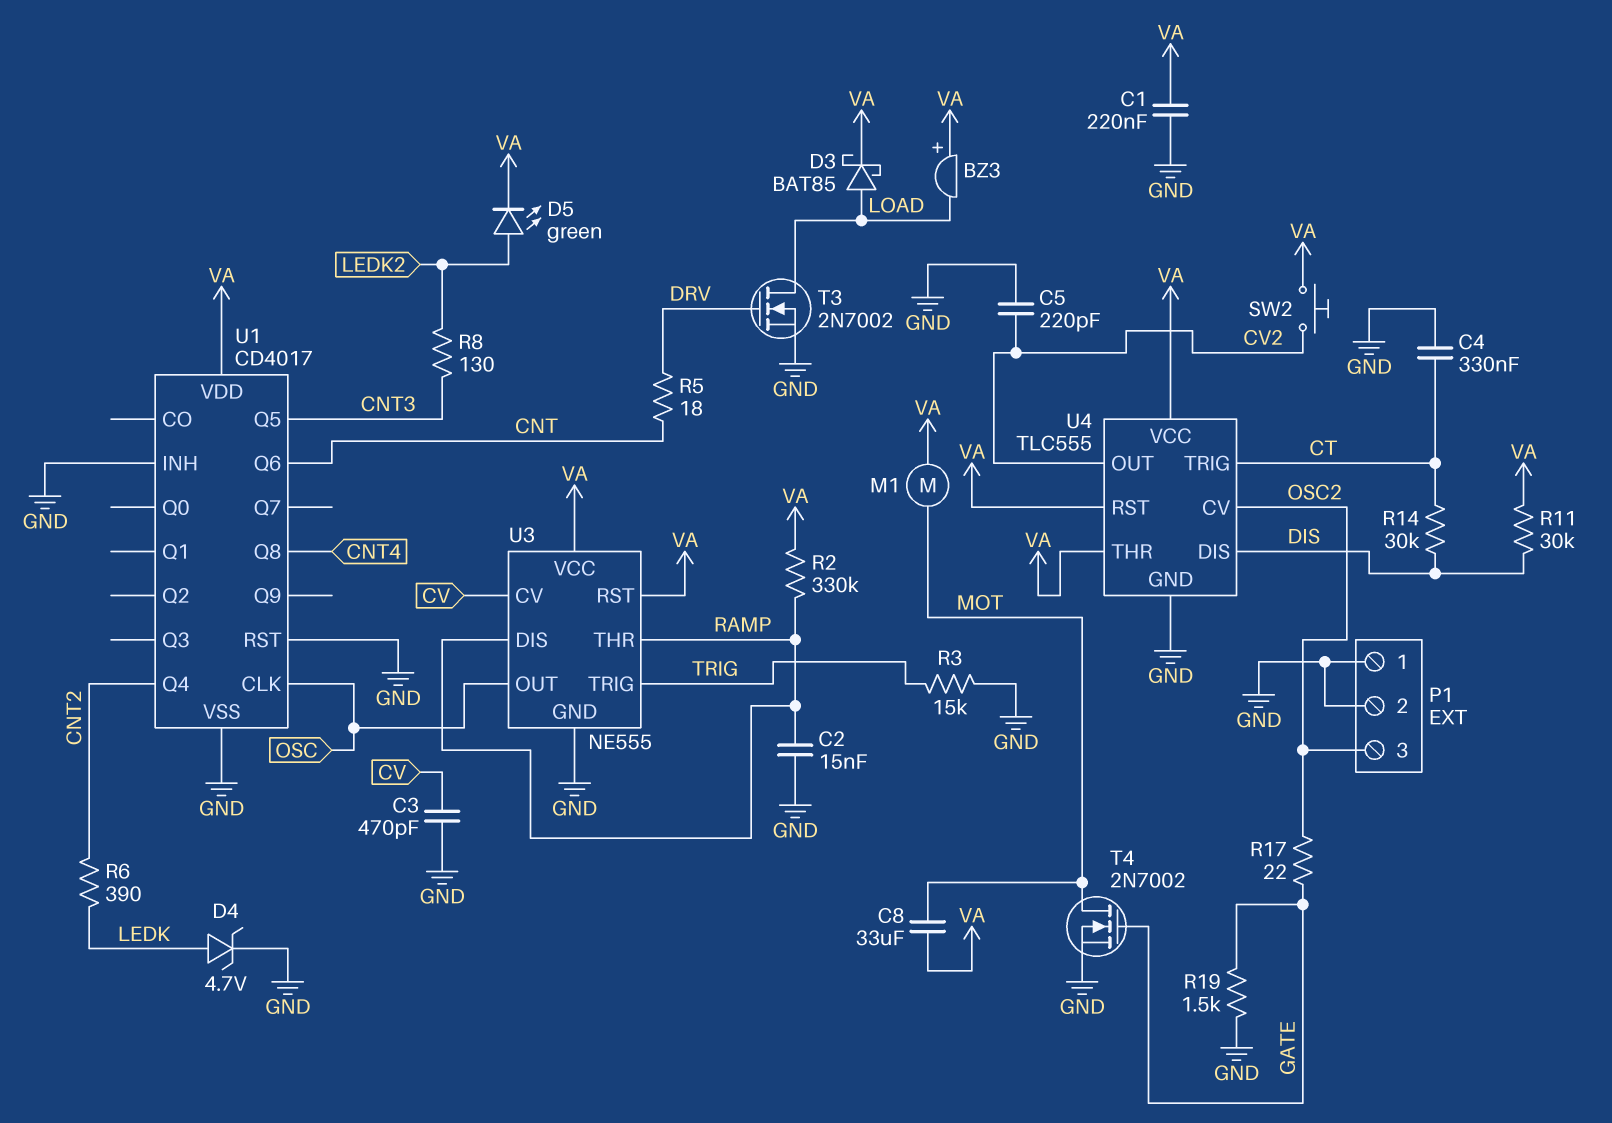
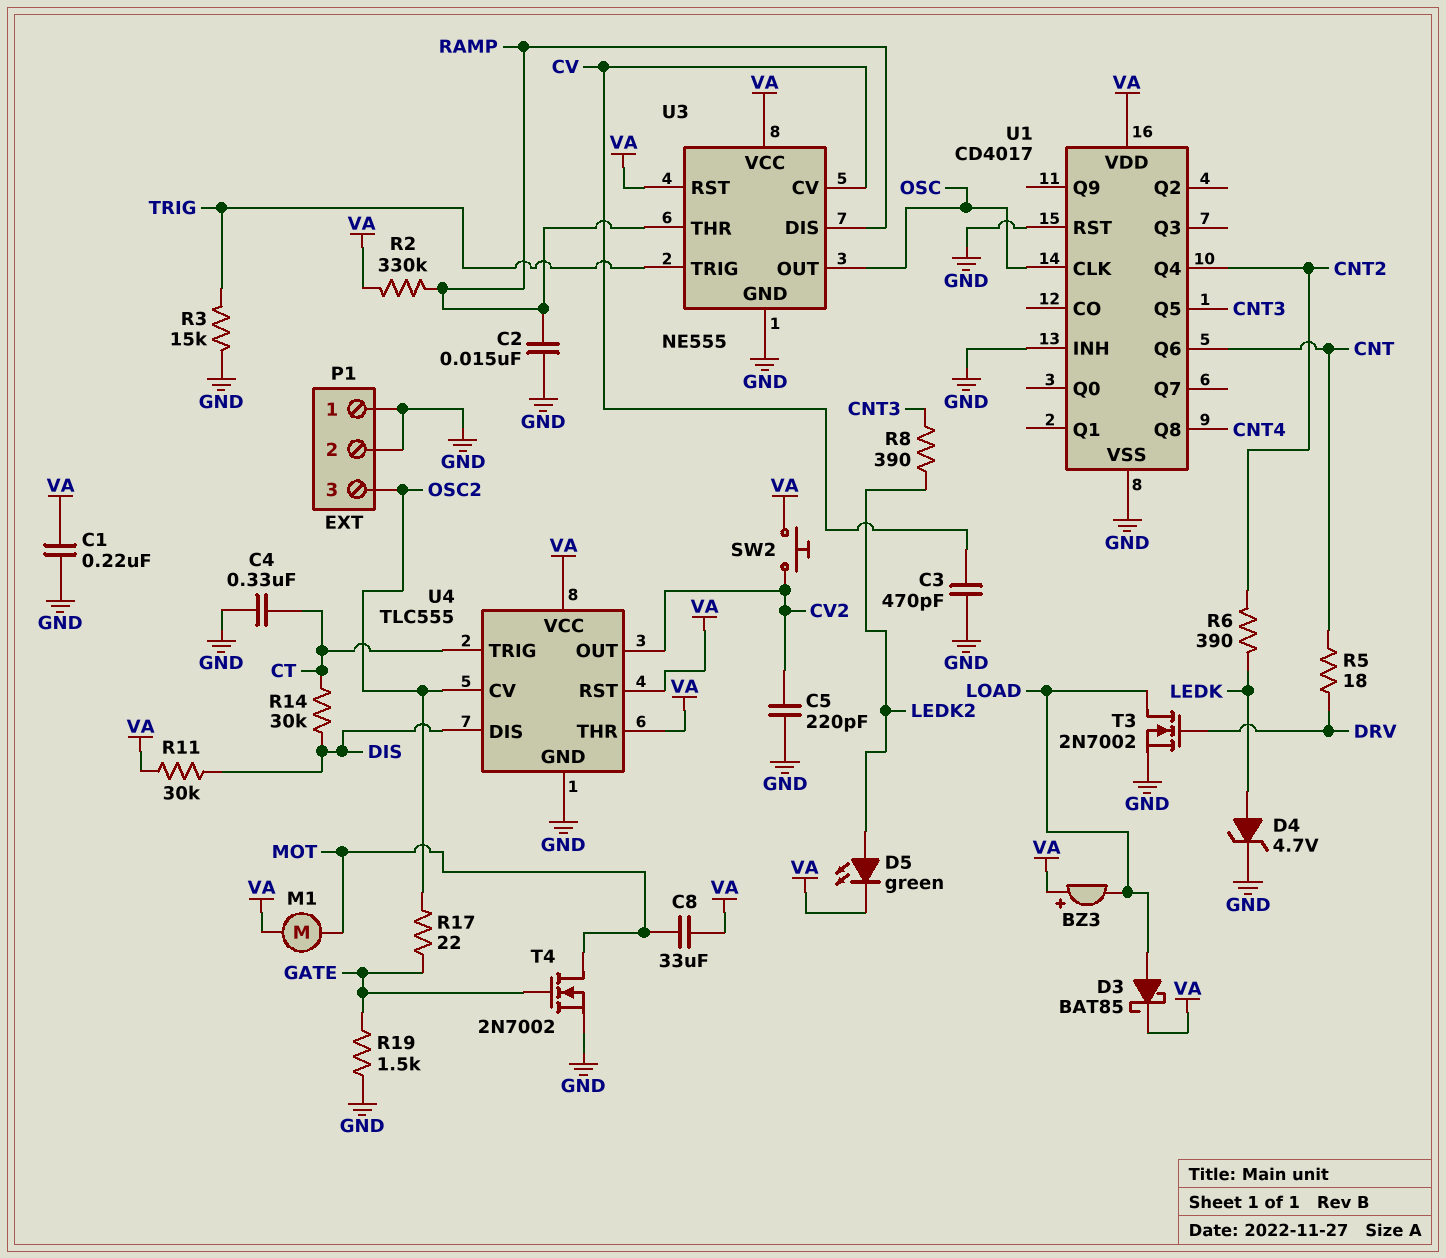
R8: 130 (CNT3, LEDK2) -> 390 (CNT3, LEDK2)

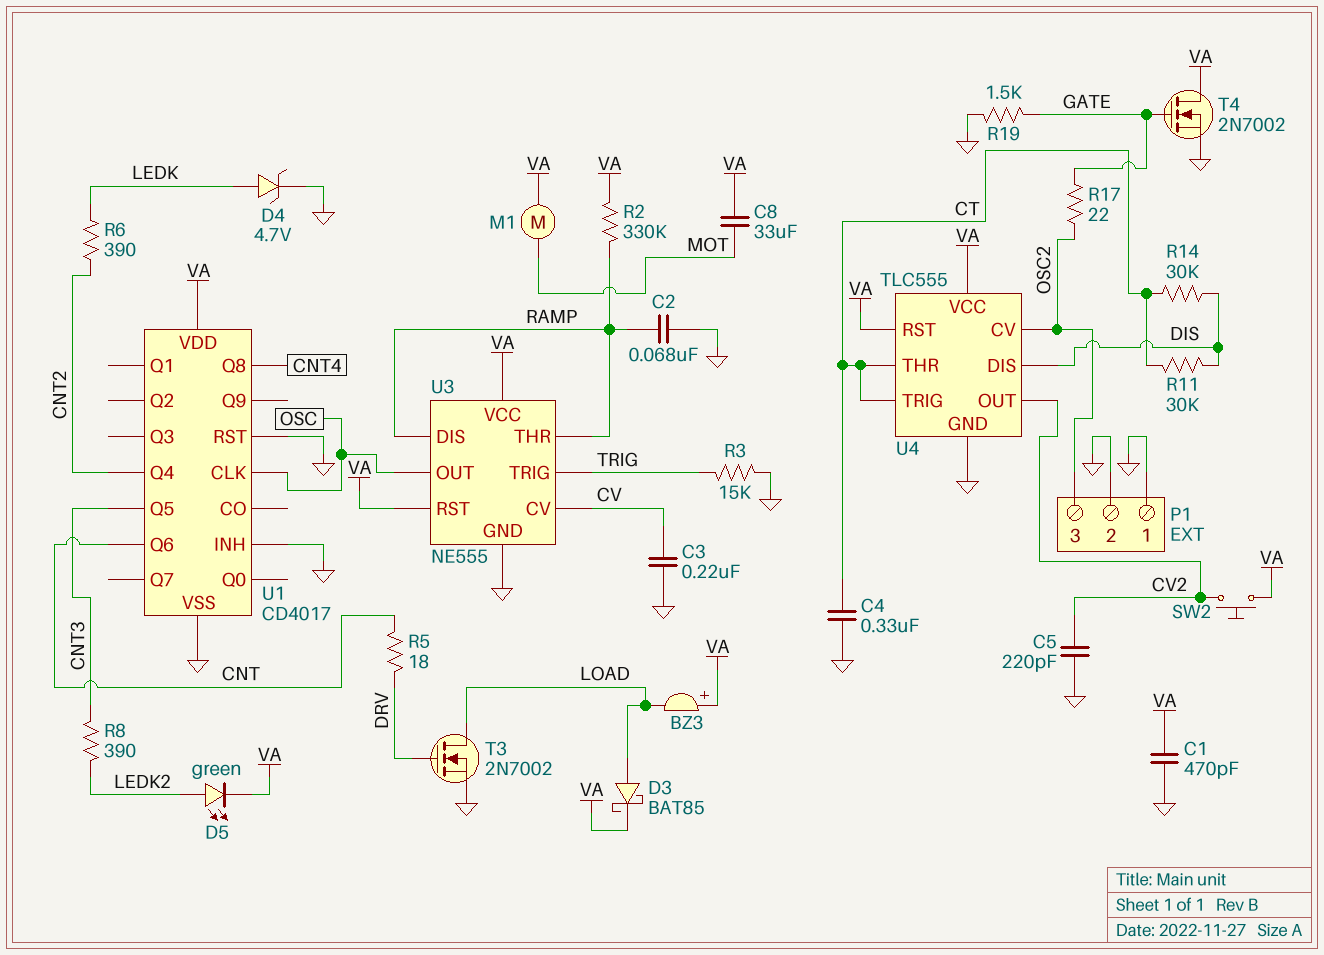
C1: 220nF (GND, VA) -> 470pF (GND, VA)
C2: 15nF (GND, RAMP) -> 68nF (GND, RAMP)
C3: 470pF (CV, GND) -> 220nF (CV, GND)
R11: 30k (DIS, VA) -> 30k (CT, DIS)
T4: NMOS 2N7002 (G GATE, D MOT, S GND) -> NMOS 2N7002 (G GATE, D VA, S GND)
U4 pin THR: VA -> CT

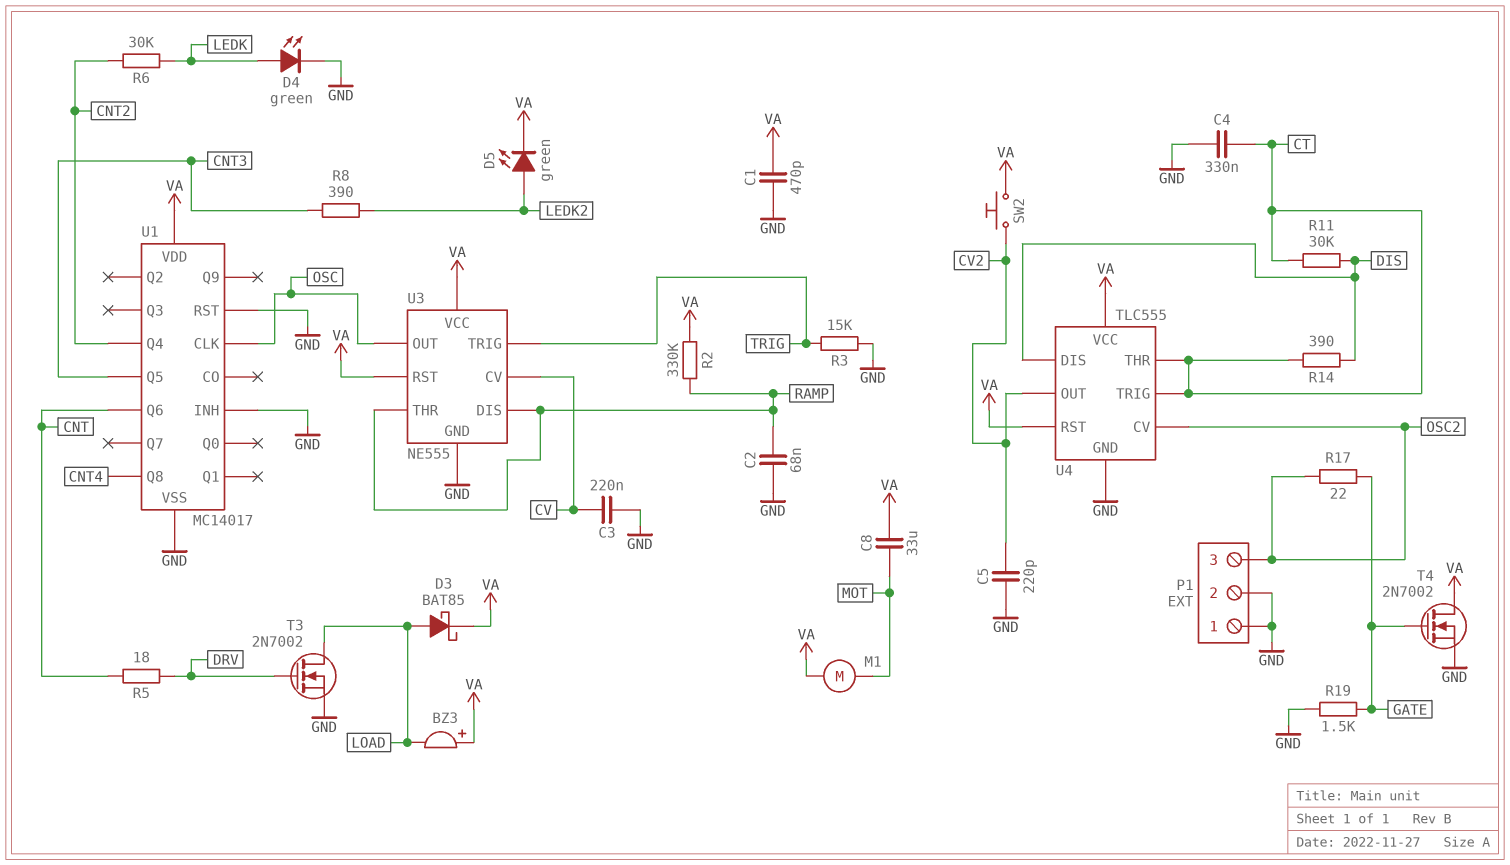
D4: zener 4.7V (A LEDK, K GND) -> LED green (A LEDK, K GND)
R6: 390 (CNT2, LEDK) -> 30k (CNT2, LEDK)
R14: 30k (CT, DIS) -> 390 (CT, DIS)
U1: CD4017 -> MC14017

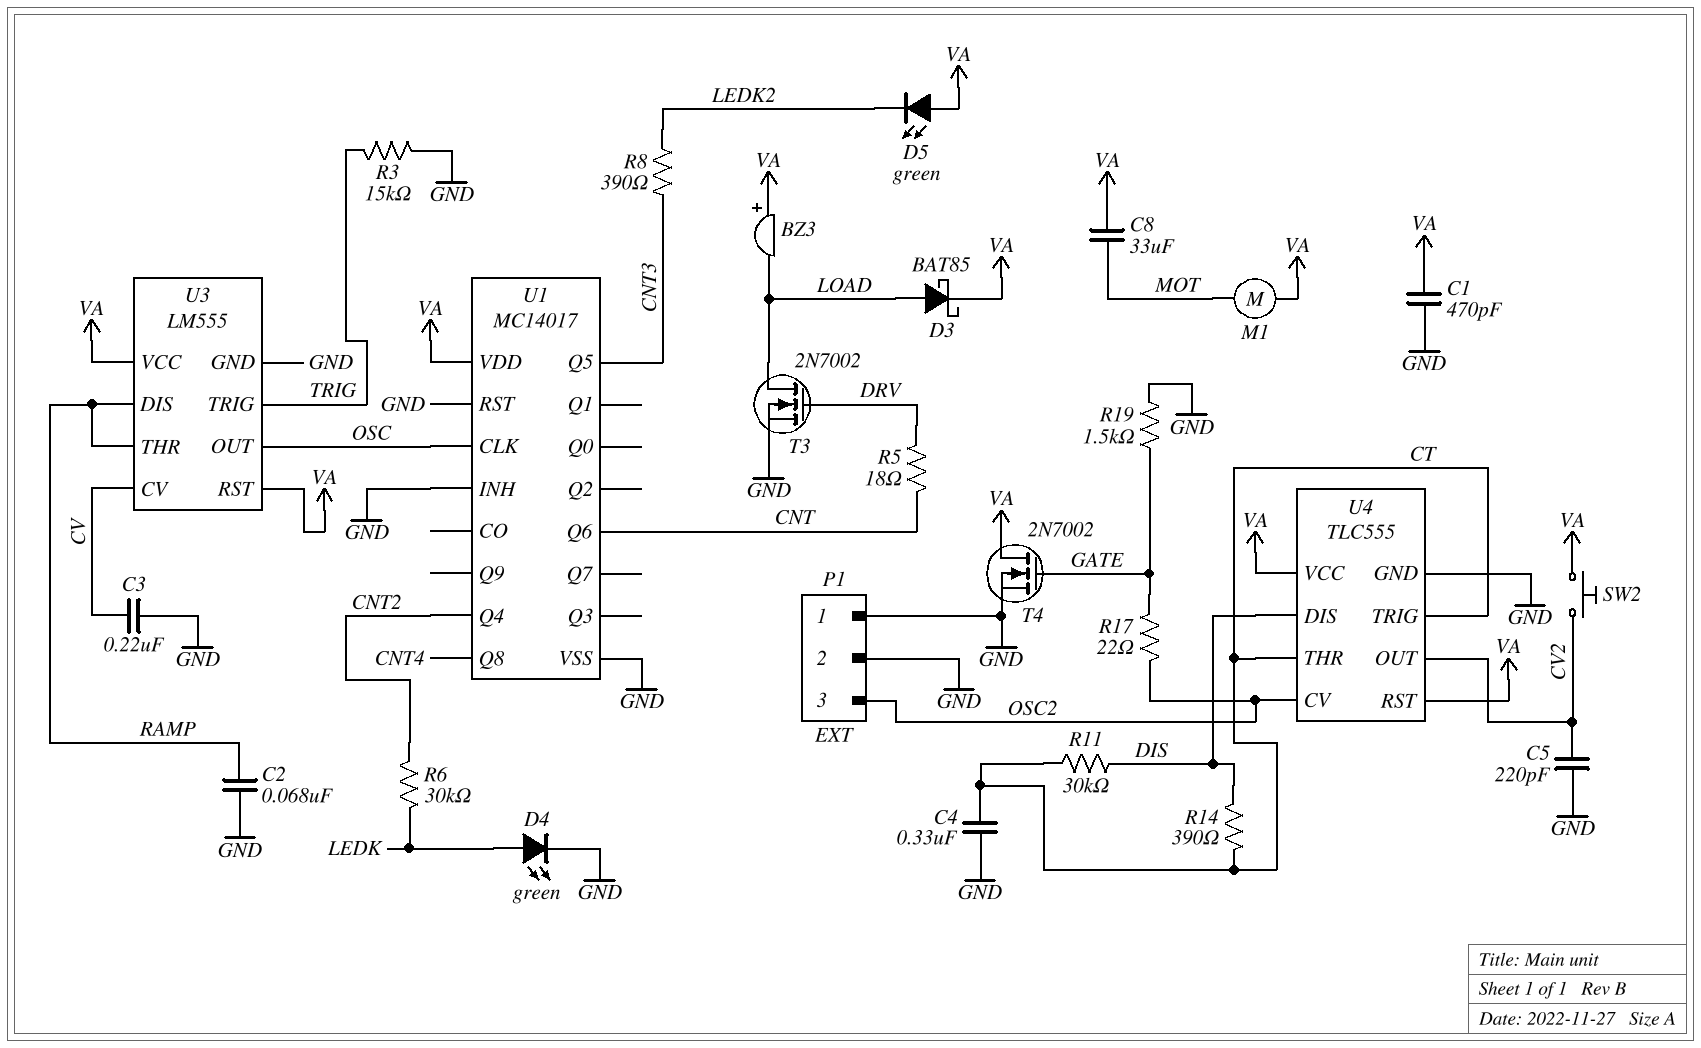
D5: LED green (A LEDK2, K VA) -> LED green (A VA, K LEDK2)
R2: 330k (RAMP, VA) -> none
U3: NE555 -> LM555

